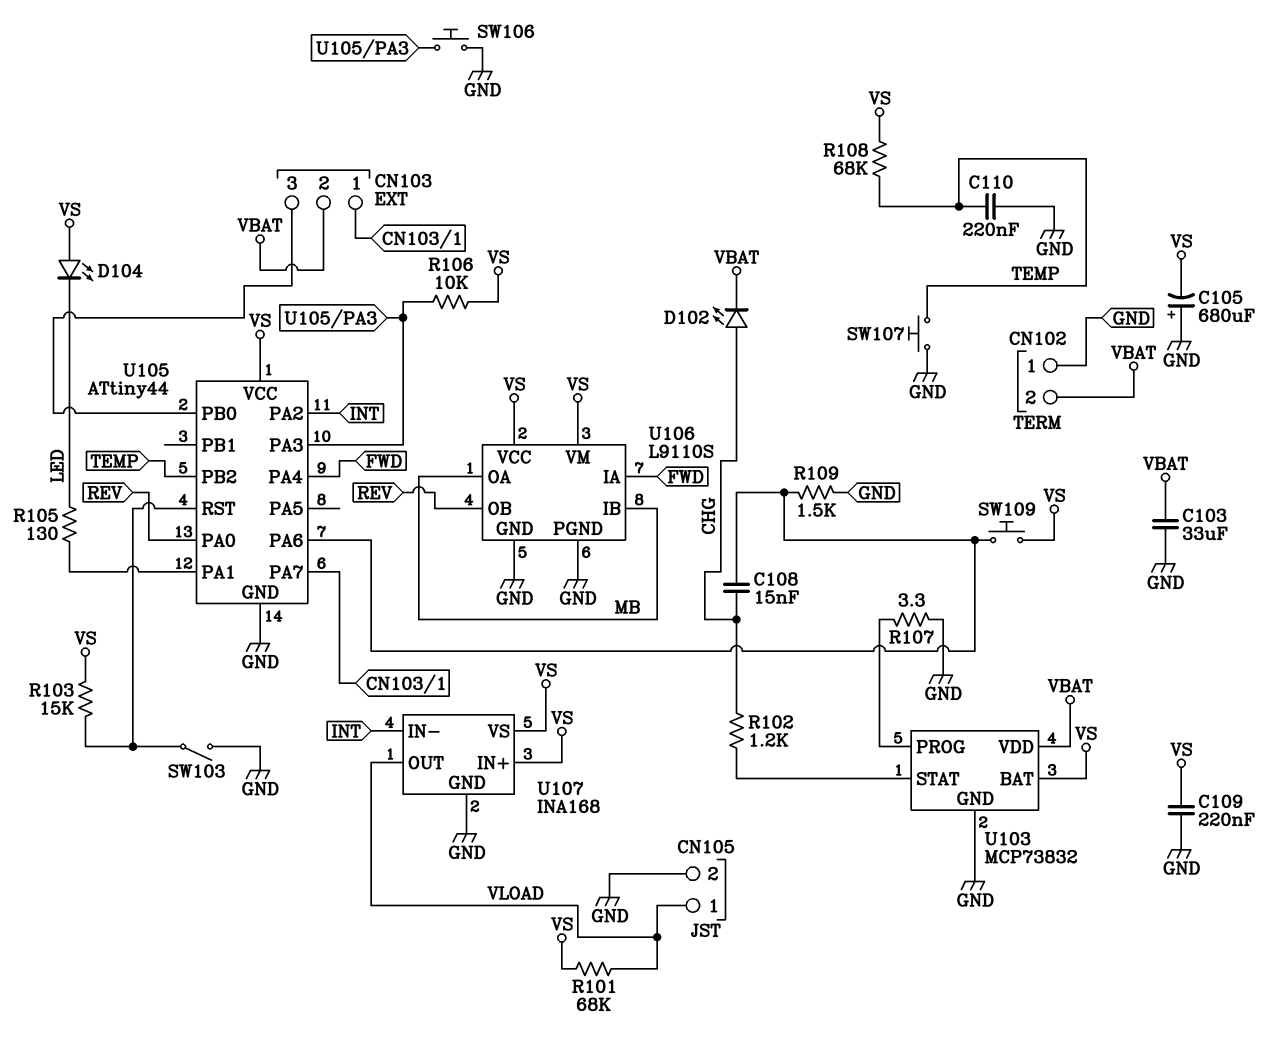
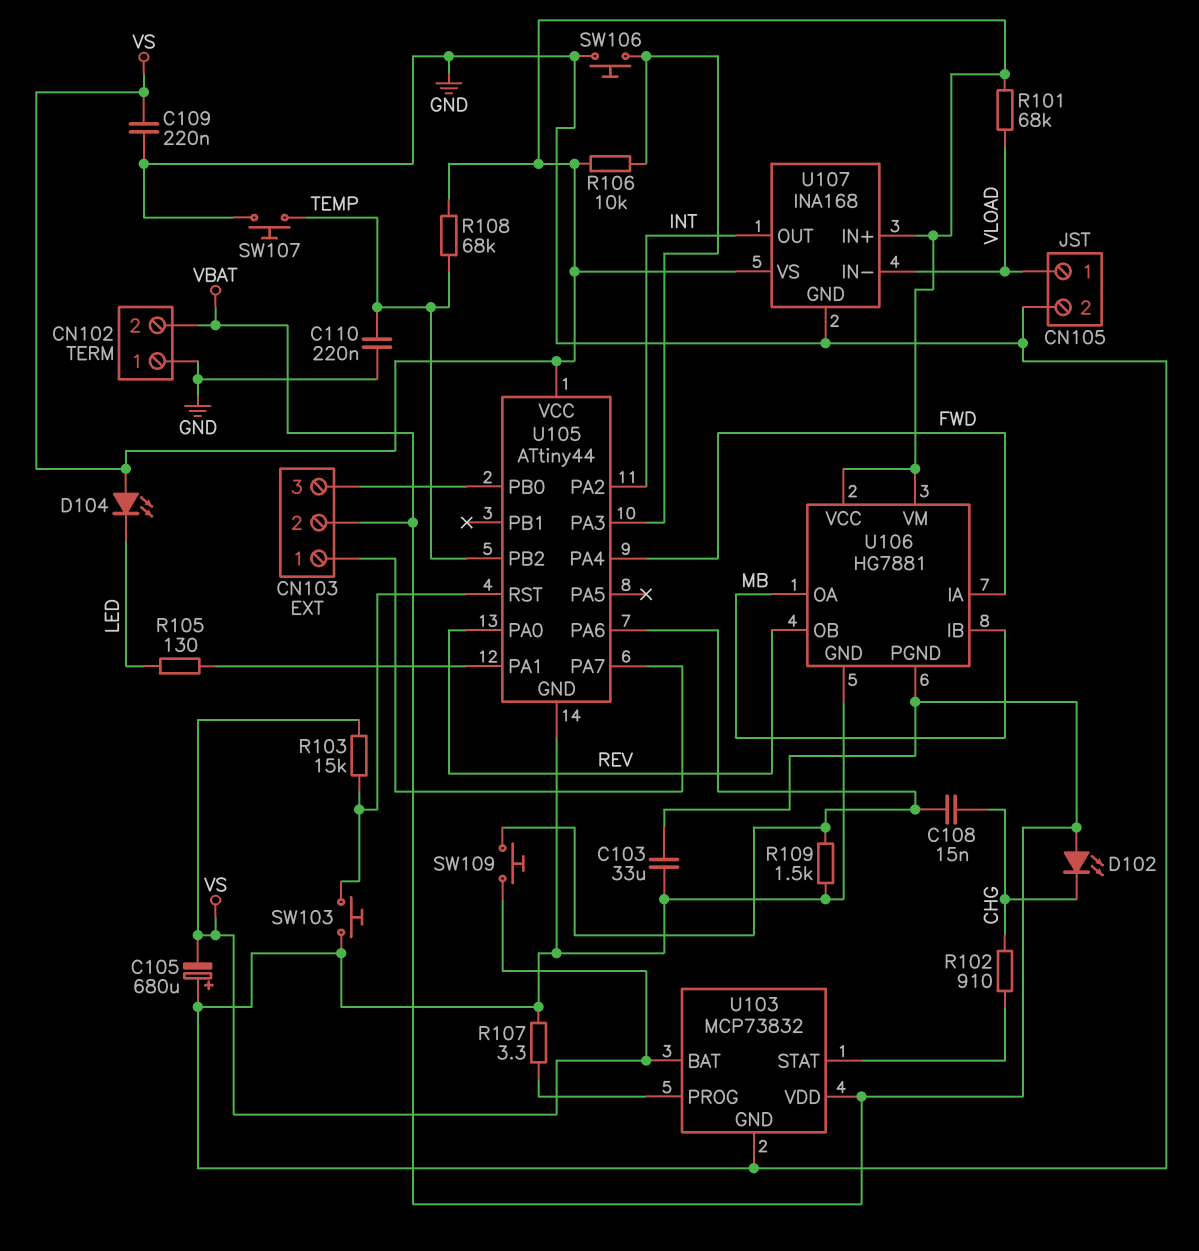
D102: LED (A CHG, K VBAT) -> LED (A VBAT, K CHG)
R102: 1.2k (CHG, U103/STAT) -> 910 (CHG, U103/STAT)
SW103: switch (GND, U105/RST) -> button (GND, U105/RST)
U106: L9110S -> HG7881
U106 pin PGND: GND -> VBAT
U107 pin IN-: INT -> VLOAD
U107 pin OUT: VLOAD -> INT

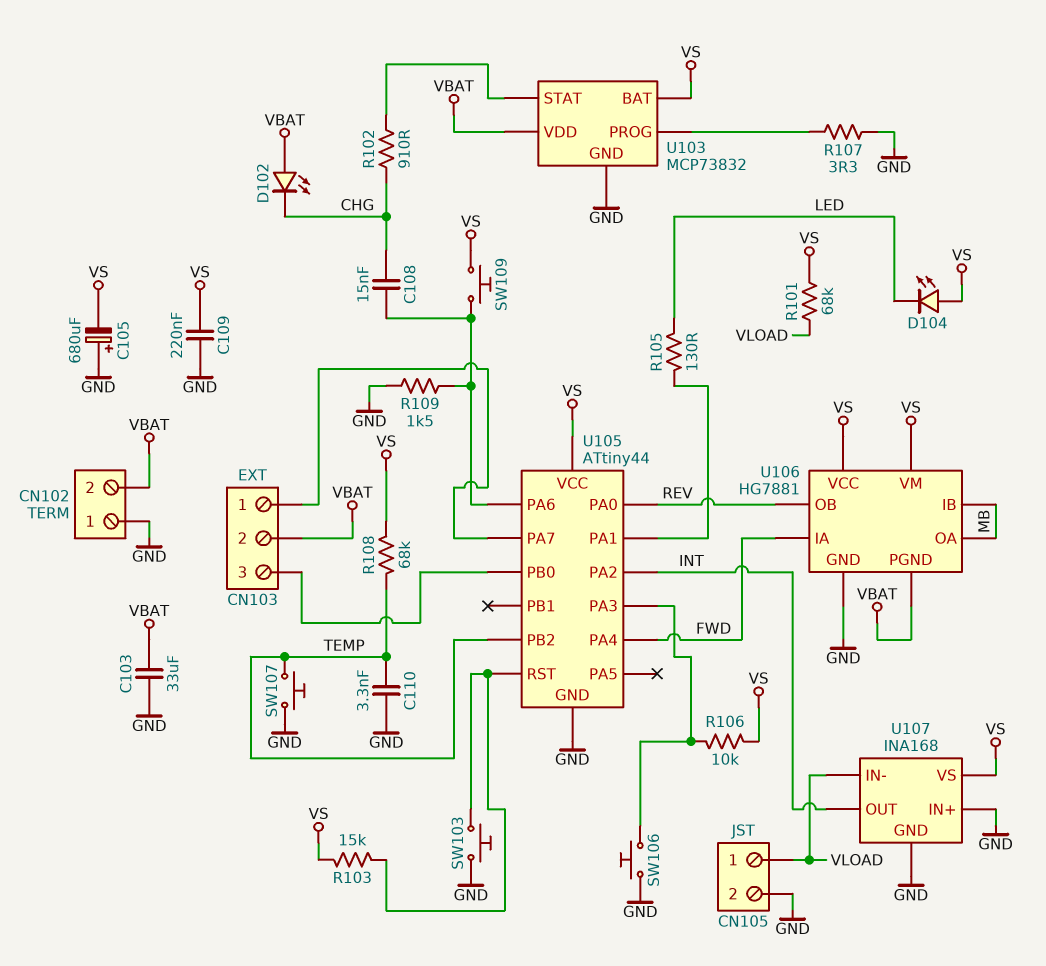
C110: 220nF (GND, TEMP) -> 3.3nF (GND, TEMP)
U107 pin IN+: VS -> GND

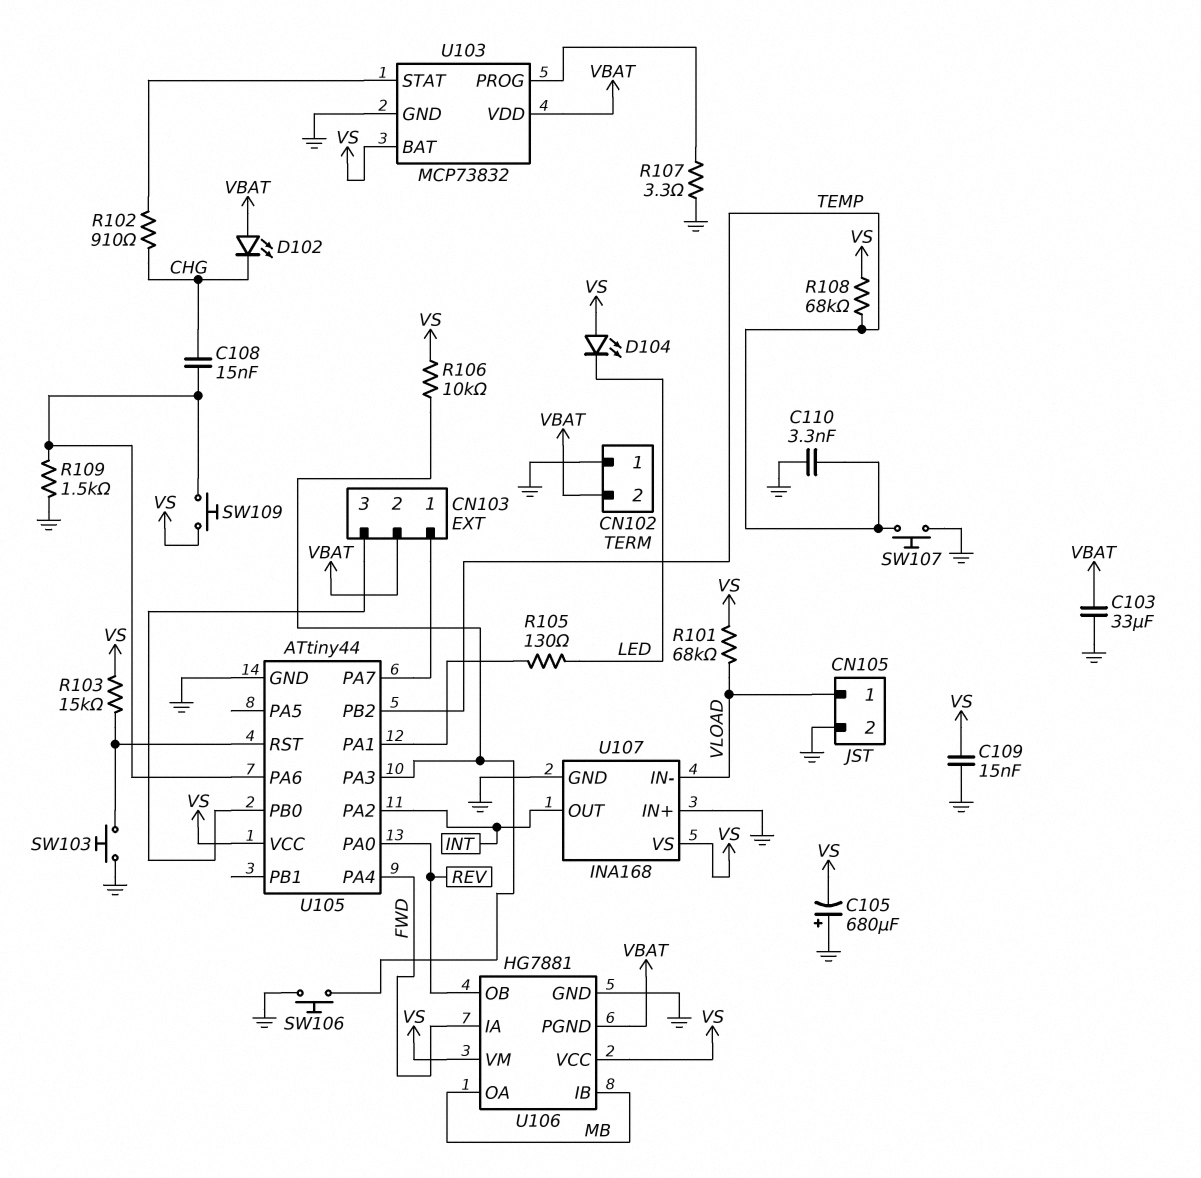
C109: 220nF (GND, VS) -> 15nF (GND, VS)

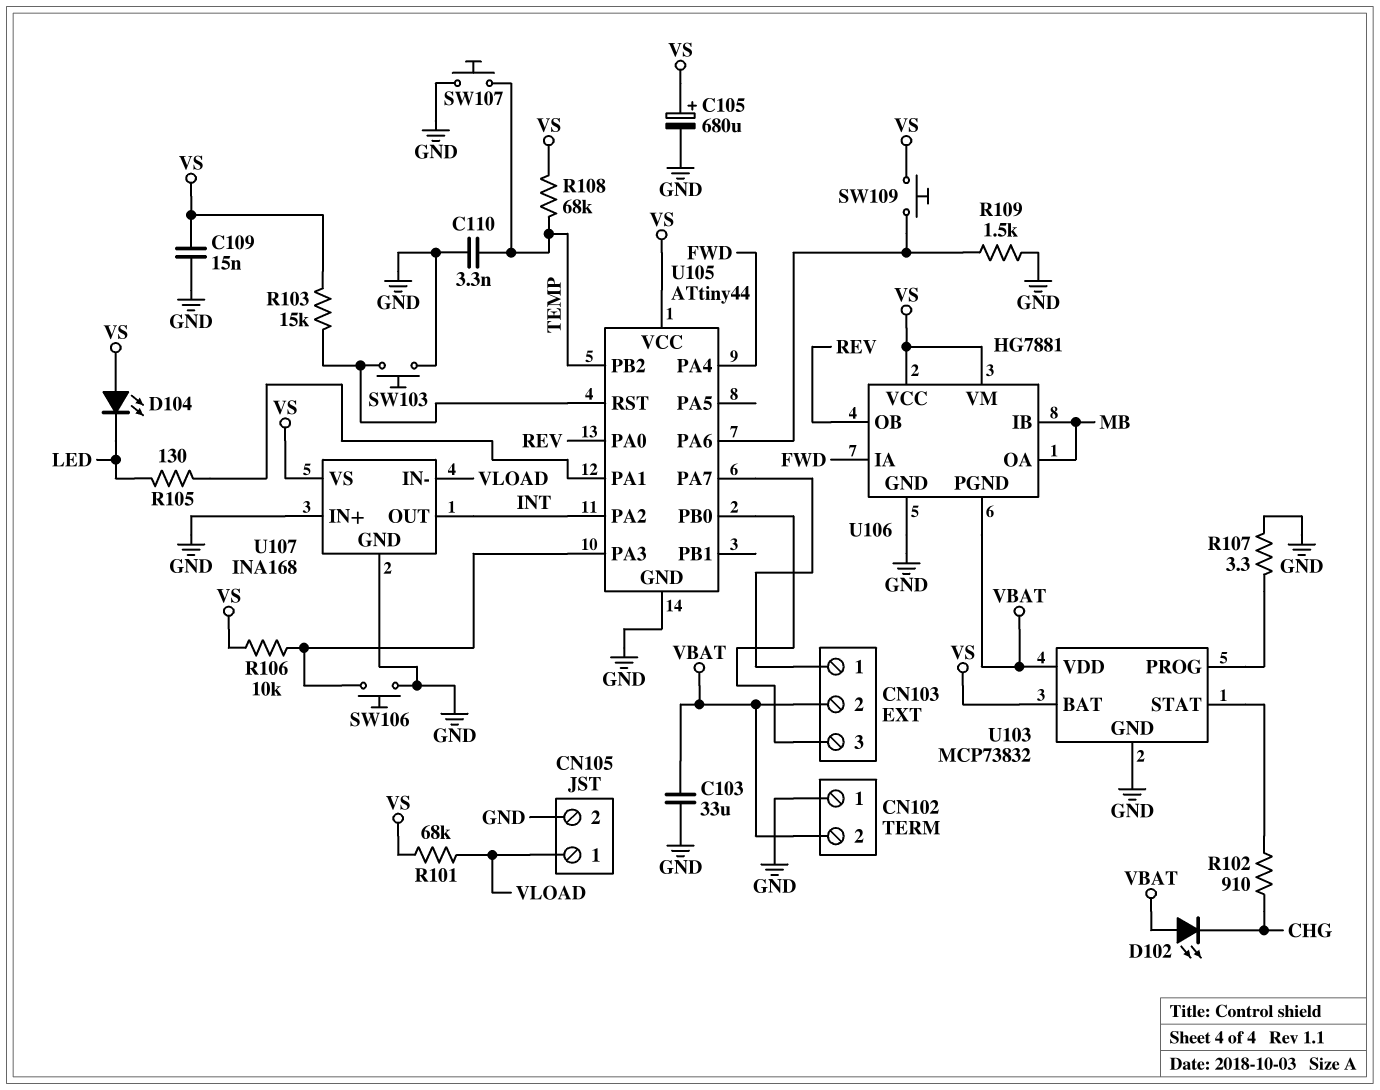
C105: 680uF (plus GND, minus VS) -> 680uF (plus VS, minus GND)
C108: 15nF (CHG, U105/PA6) -> none

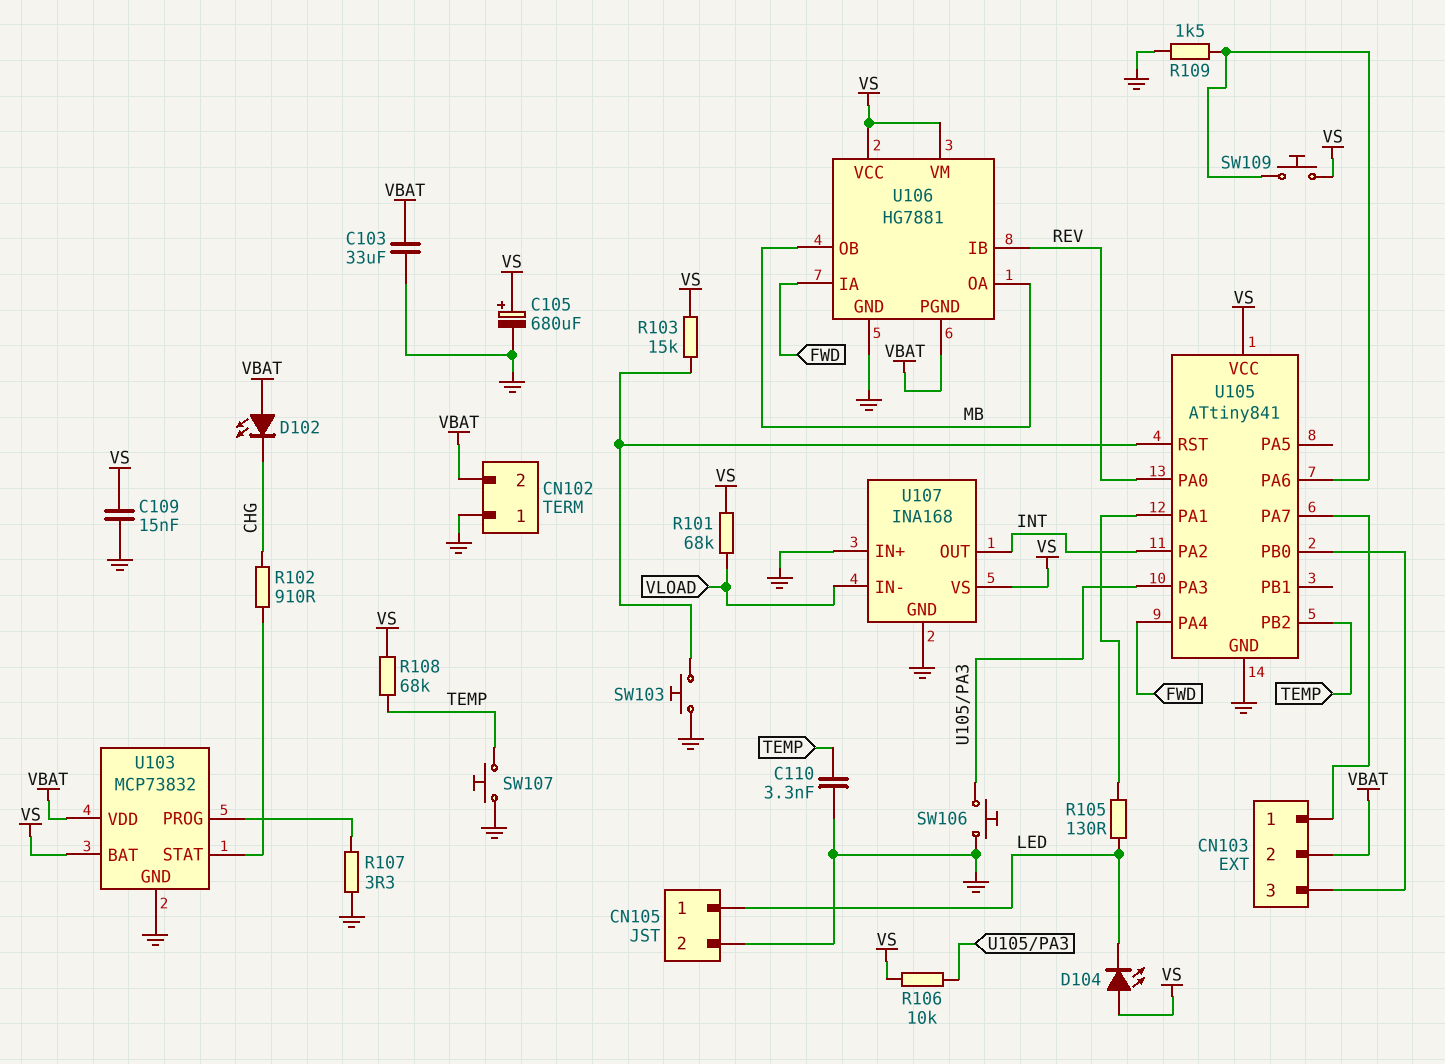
CN105 pin 1: VLOAD -> LED
U105: ATtiny44 -> ATtiny841
U106 pin IB: MB -> REV
U106 pin OB: REV -> MB

